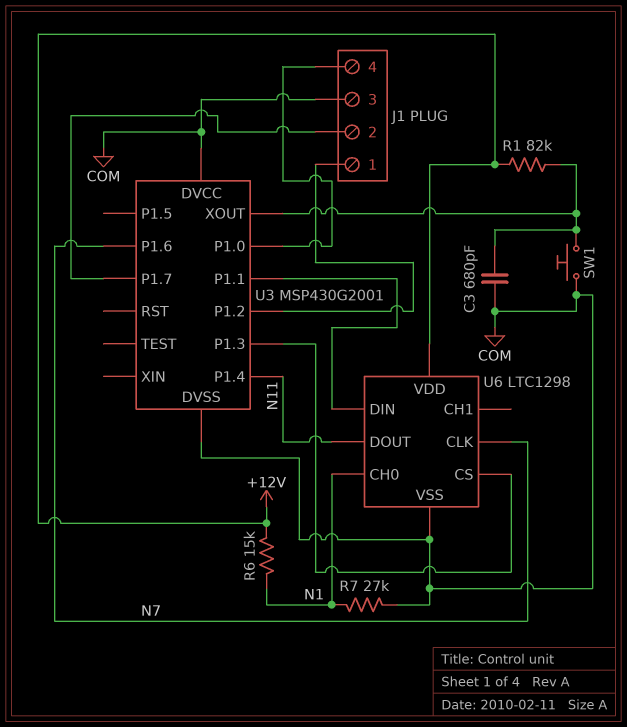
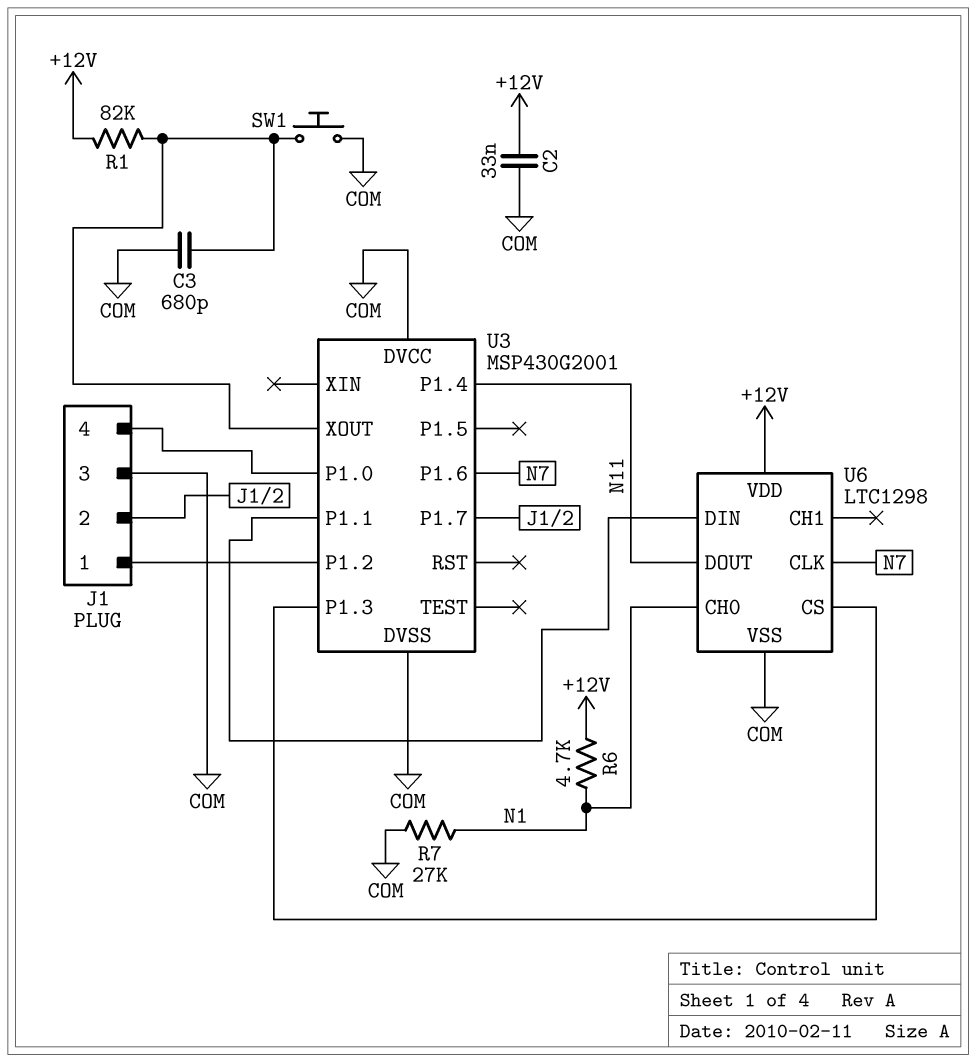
C2: none -> 33nF (+12V, COM)
R6: 15k (+12V, N1) -> 4.7k (+12V, N1)

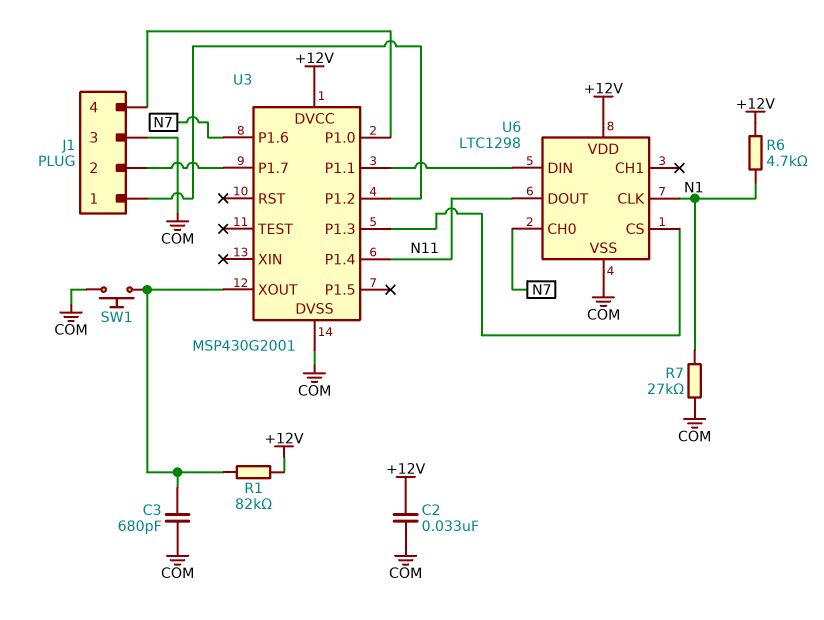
U3 pin DVCC: COM -> +12V
U6 pin CH0: N1 -> N7
U6 pin CLK: N7 -> N1

